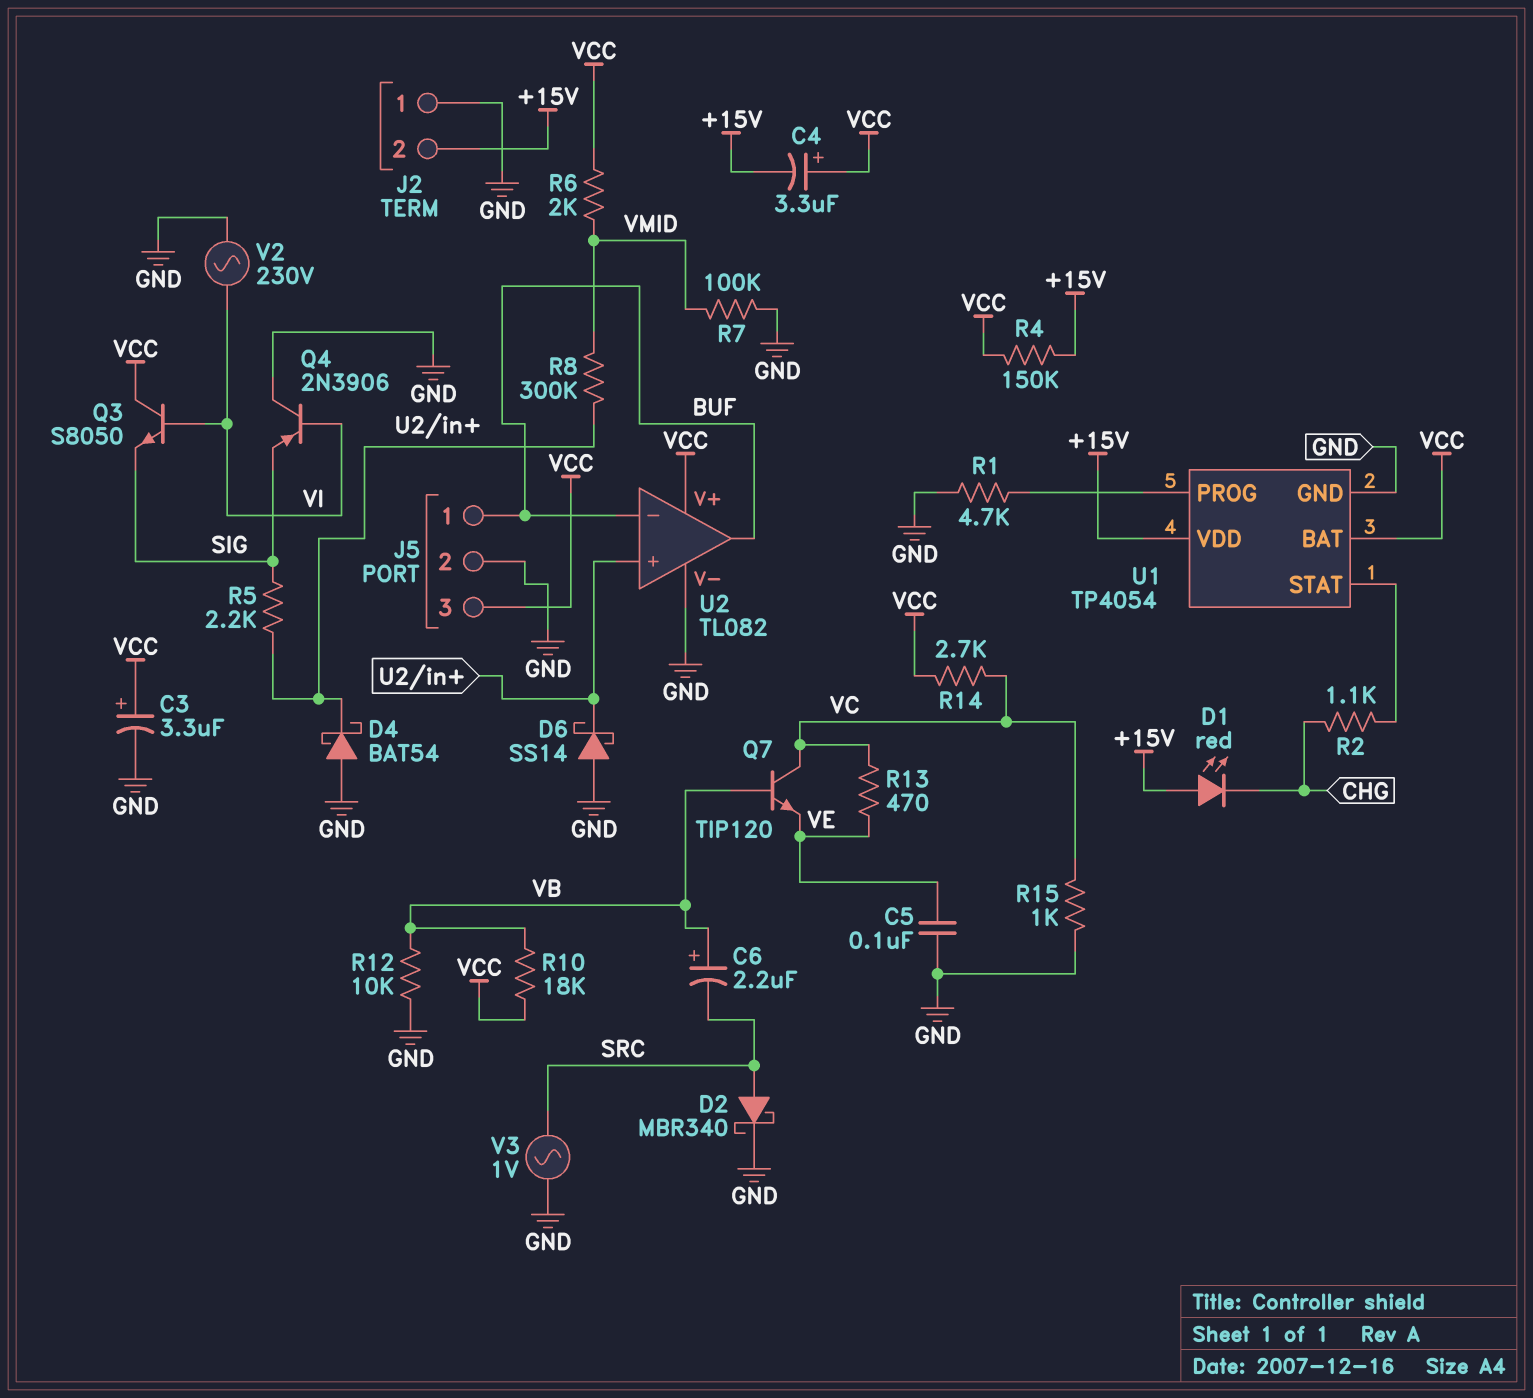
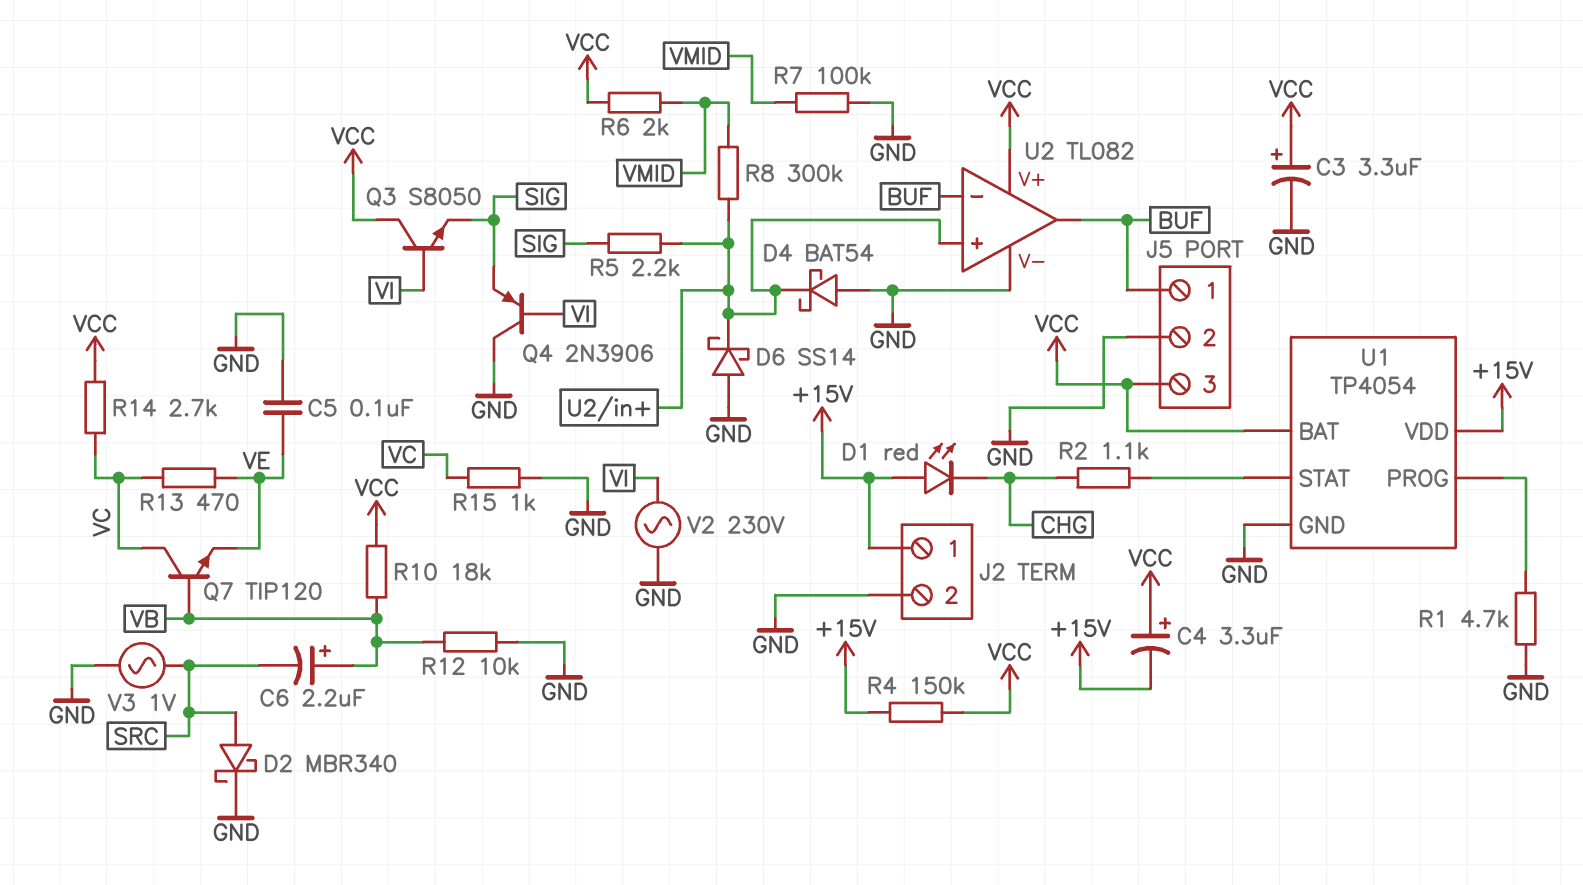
J2 pin 1: GND -> +15V
J2 pin 2: +15V -> GND

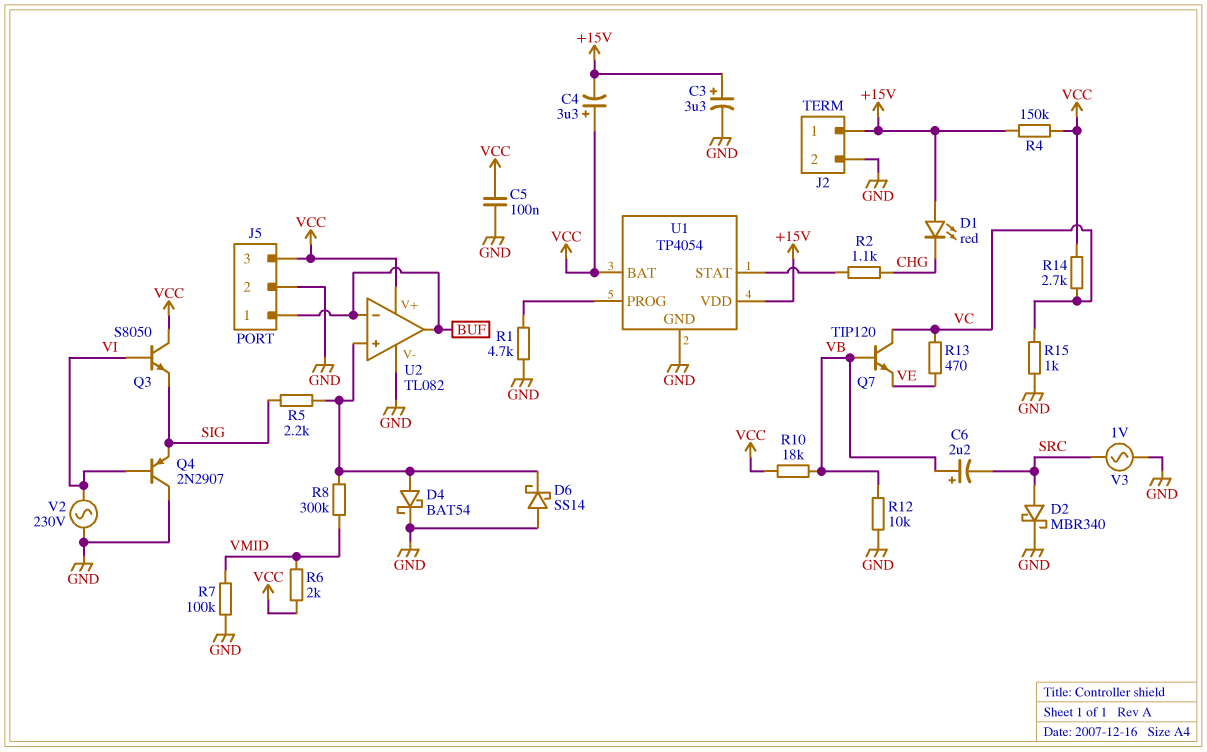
C3: 3.3uF (plus VCC, minus GND) -> 3.3uF (plus +15V, minus GND)
C5: 100nF (GND, VE) -> 100nF (GND, VCC)
D4: schottky BAT54 (A GND, K U2/in+) -> schottky BAT54 (A U2/in+, K GND)
Q4: PNP 2N3906 (B VI, C GND, E SIG) -> PNP 2N2907 (B VI, C GND, E SIG)

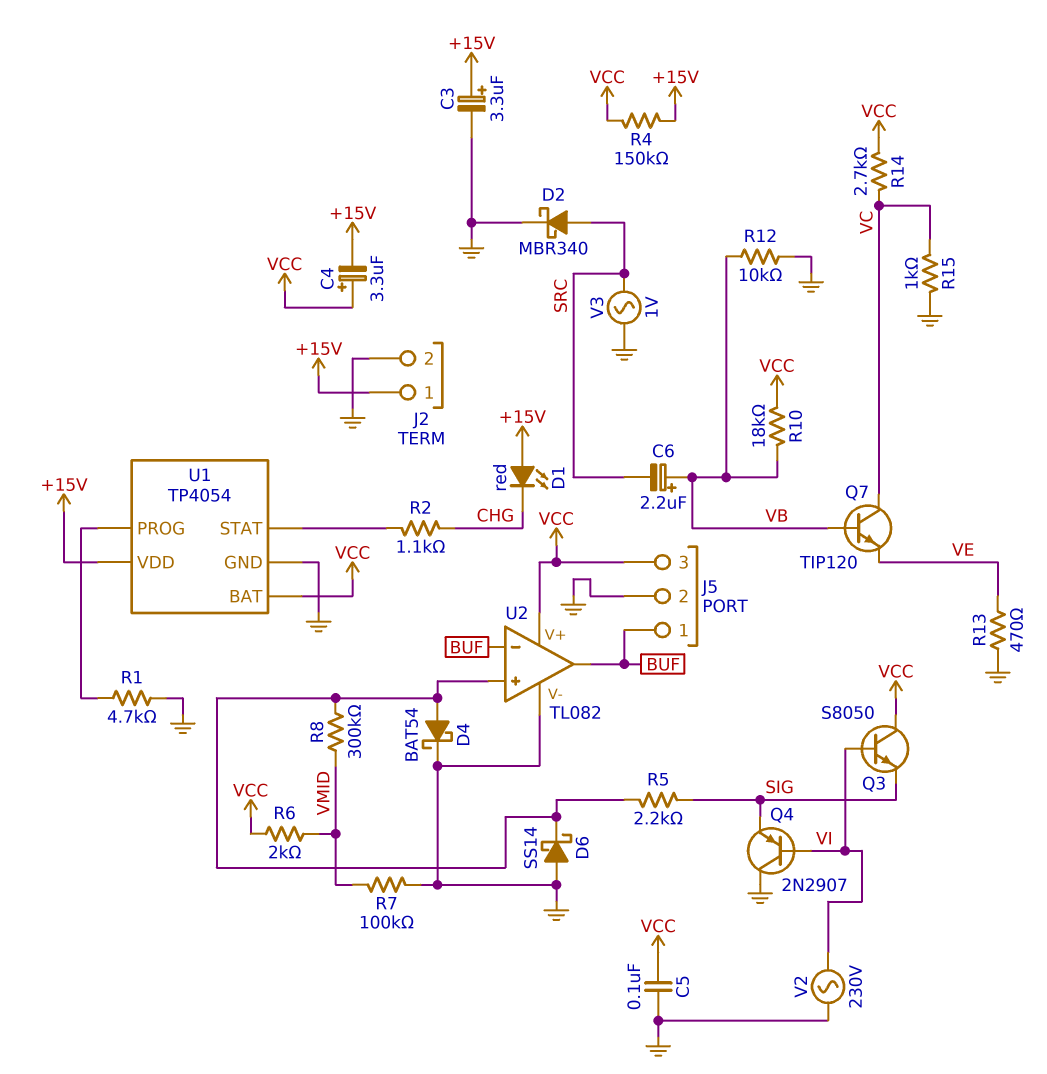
R13: 470 (VC, VE) -> 470 (GND, VE)

